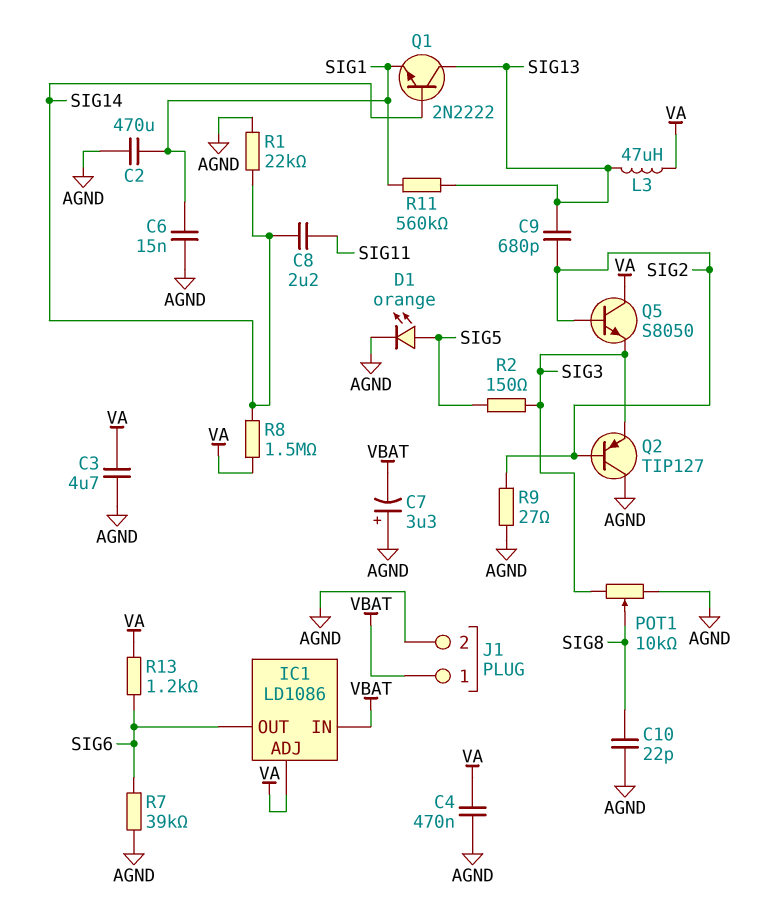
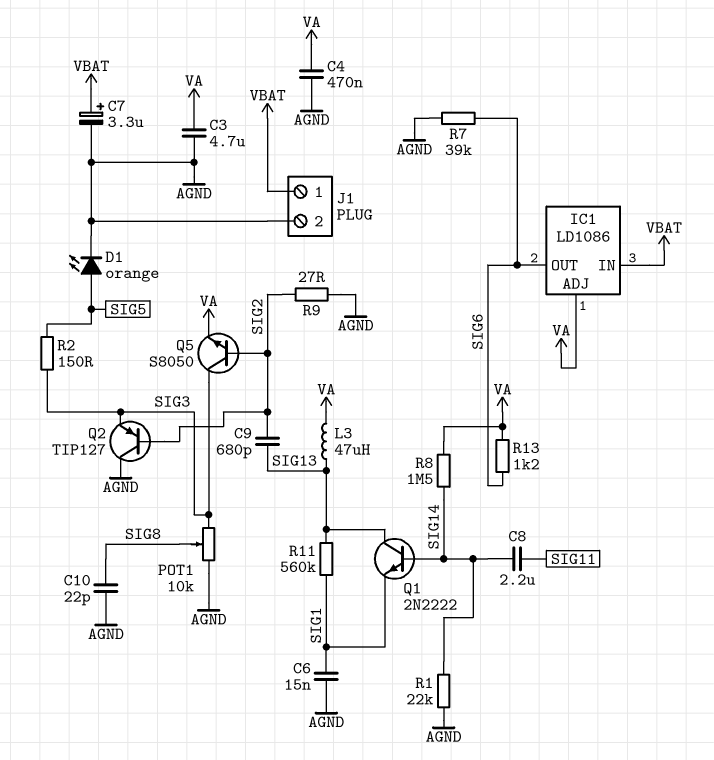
C2: 470uF (AGND, SIG1) -> none
C7: 3.3uF (plus AGND, minus VBAT) -> 3.3uF (plus VBAT, minus AGND)
Q5: NPN S8050 (B SIG2, C VA, E SIG3) -> NPN S8050 (B SIG2, C SIG3, E VA)

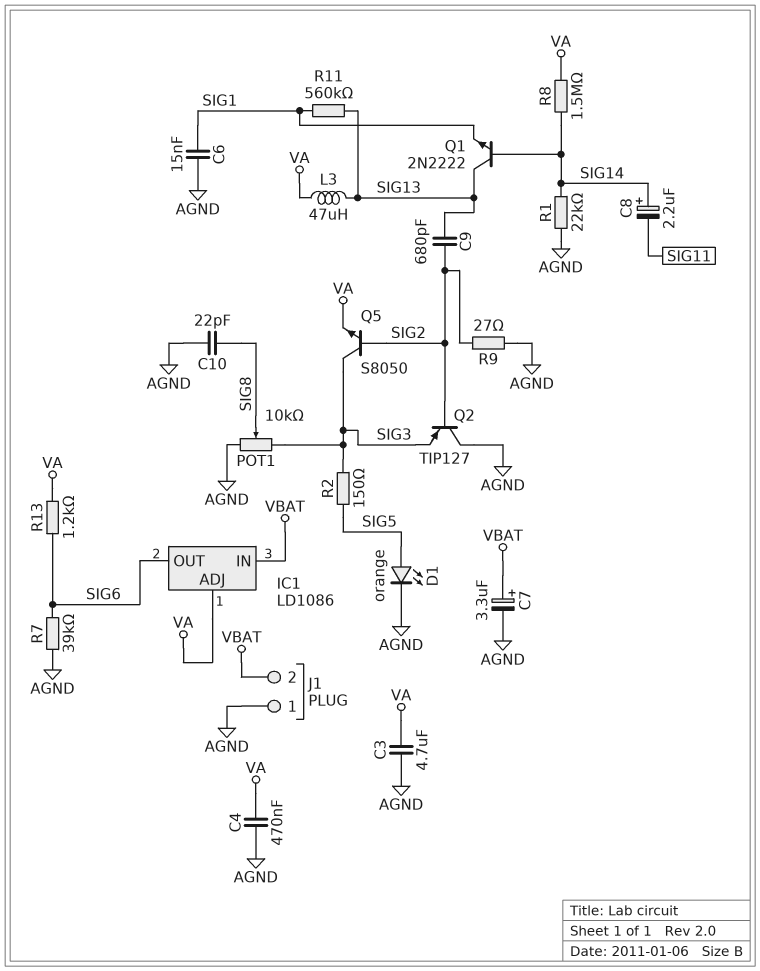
C8: 2.2uF (SIG11, SIG14) -> 2.2uF (plus SIG14, minus SIG11)
J1 pin 1: VBAT -> AGND
J1 pin 2: AGND -> VBAT

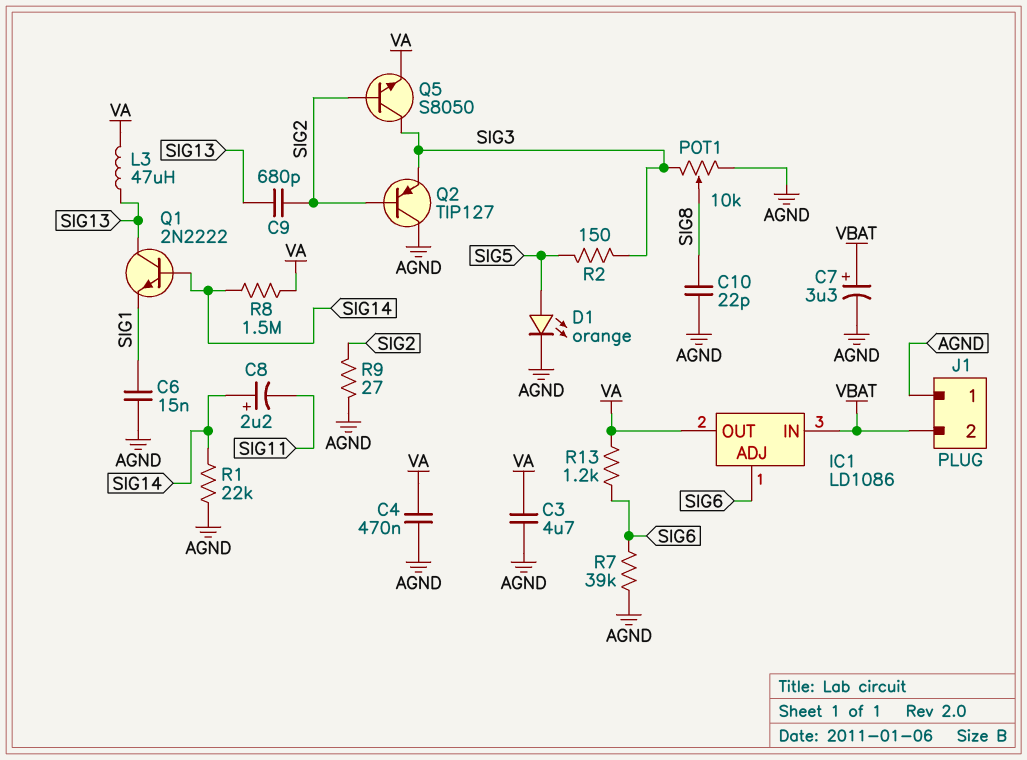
IC1 pin ADJ: VA -> SIG6
IC1 pin OUT: SIG6 -> VA
R11: 560k (SIG1, SIG13) -> none

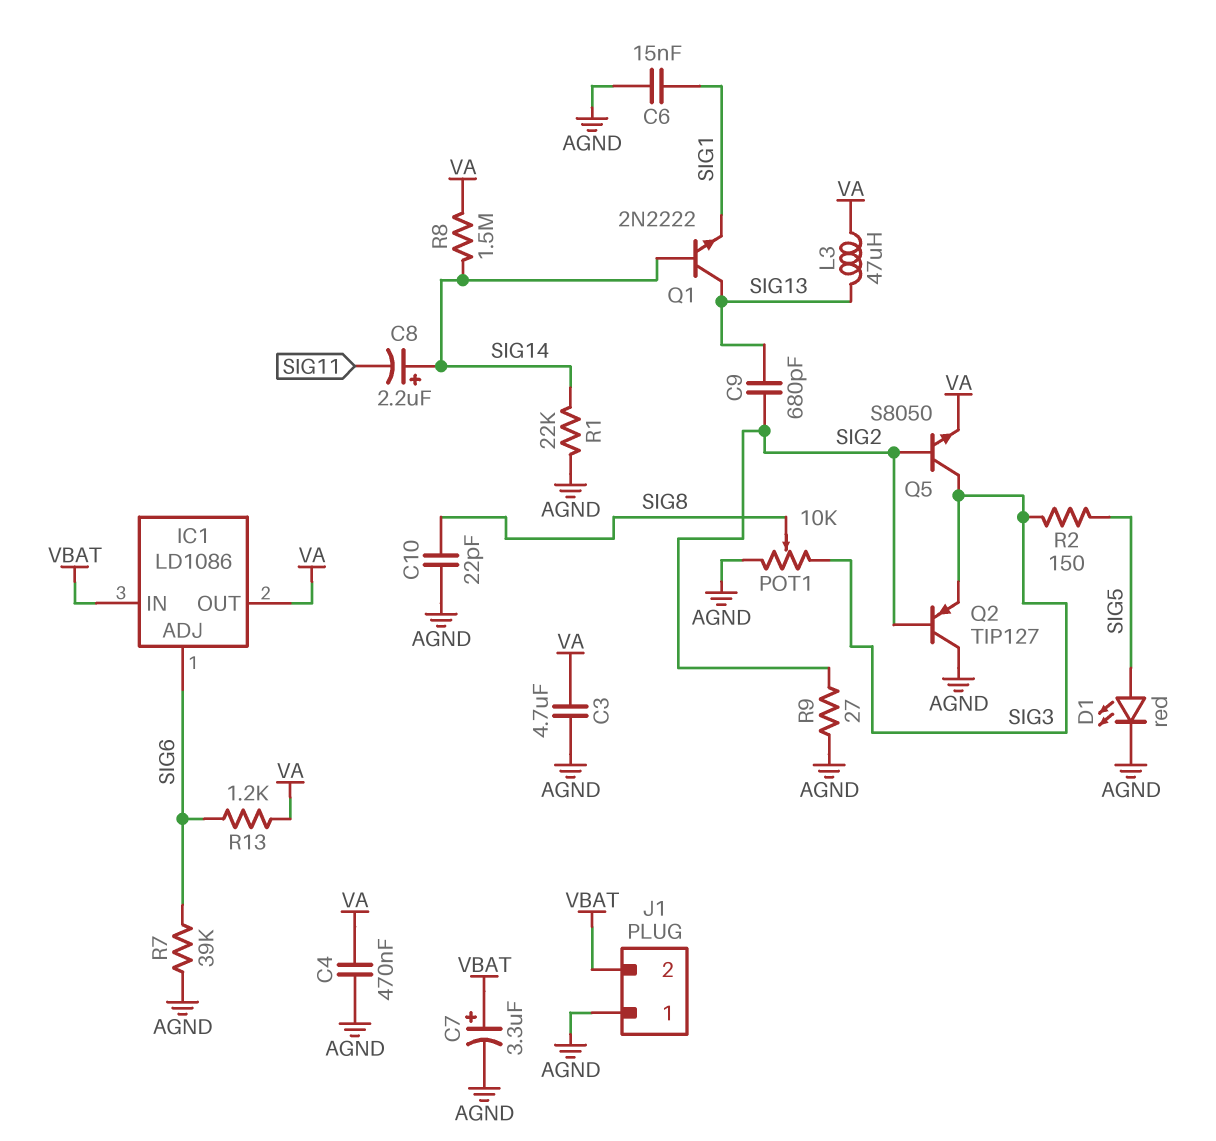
D1: LED orange (A SIG5, K AGND) -> LED red (A SIG5, K AGND)

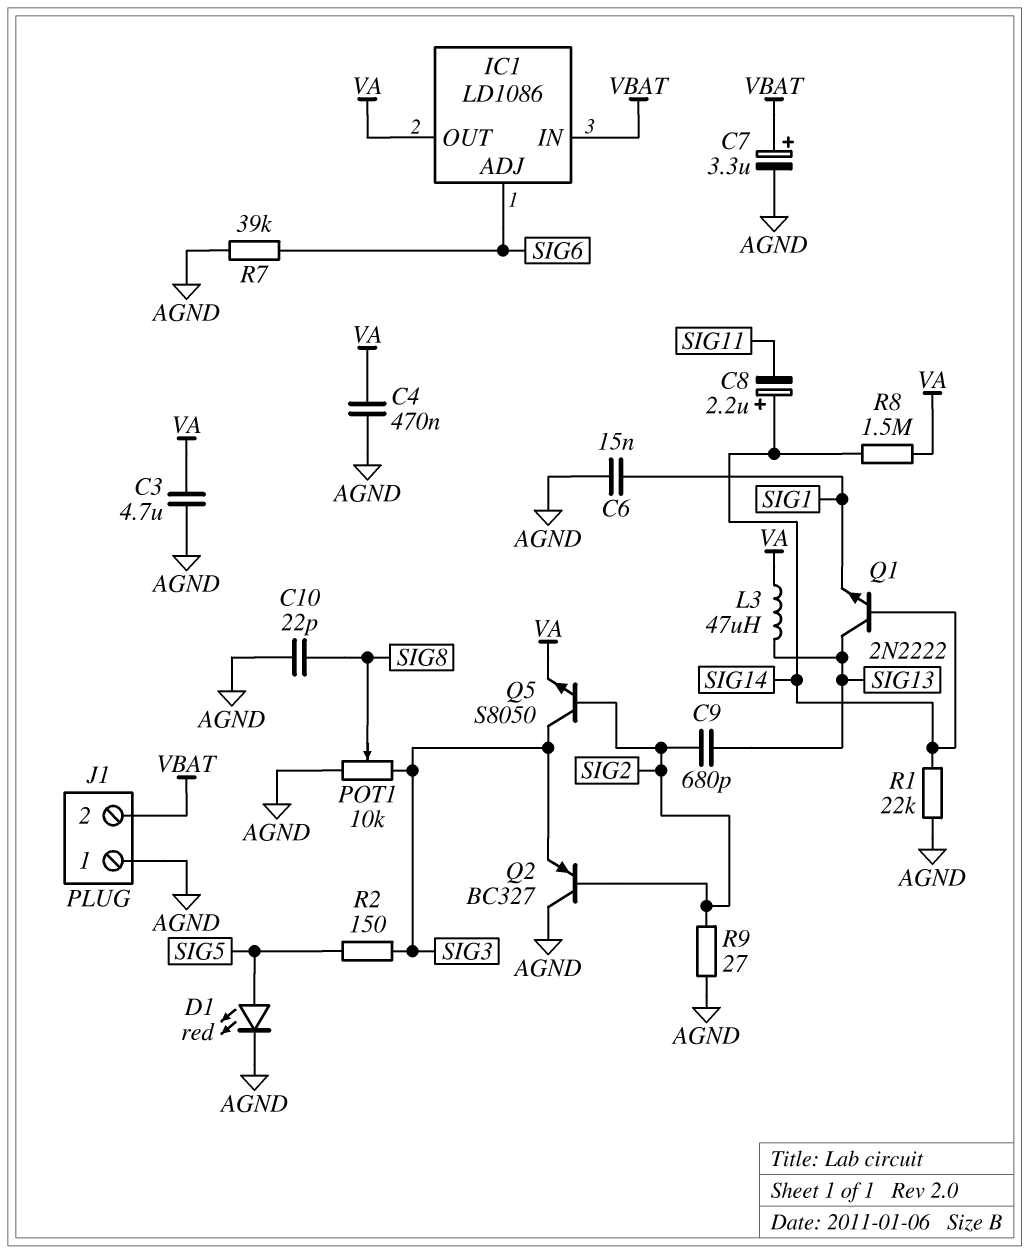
Q2: PNP TIP127 (B SIG2, C AGND, E SIG3) -> PNP BC327 (B SIG2, C AGND, E SIG3)
R13: 1.2k (SIG6, VA) -> none

